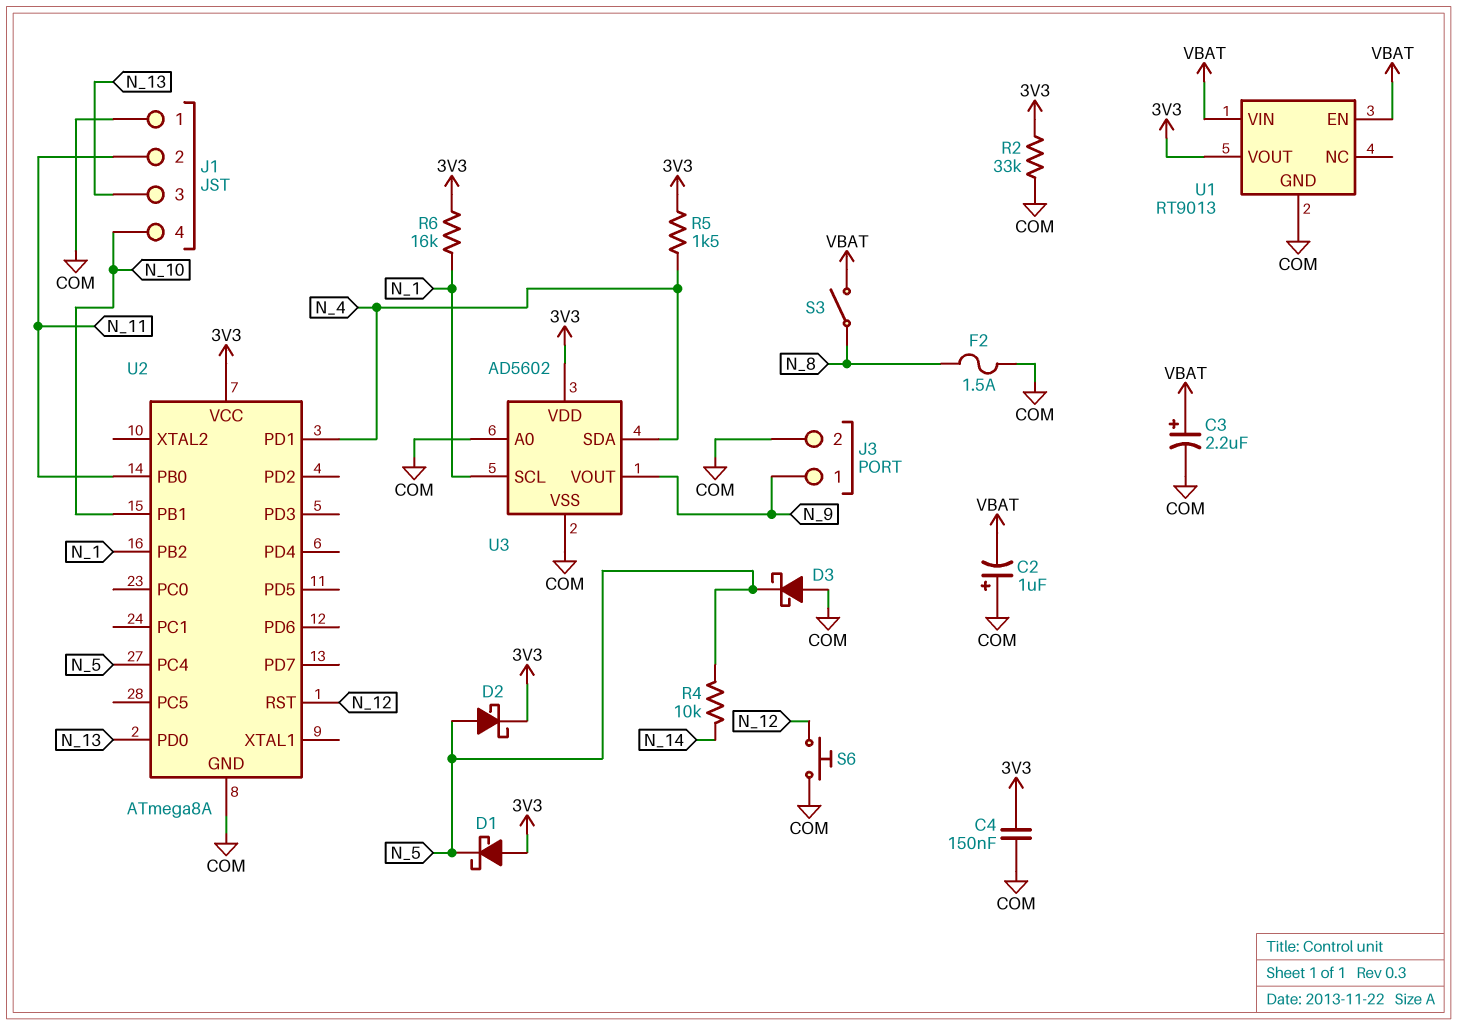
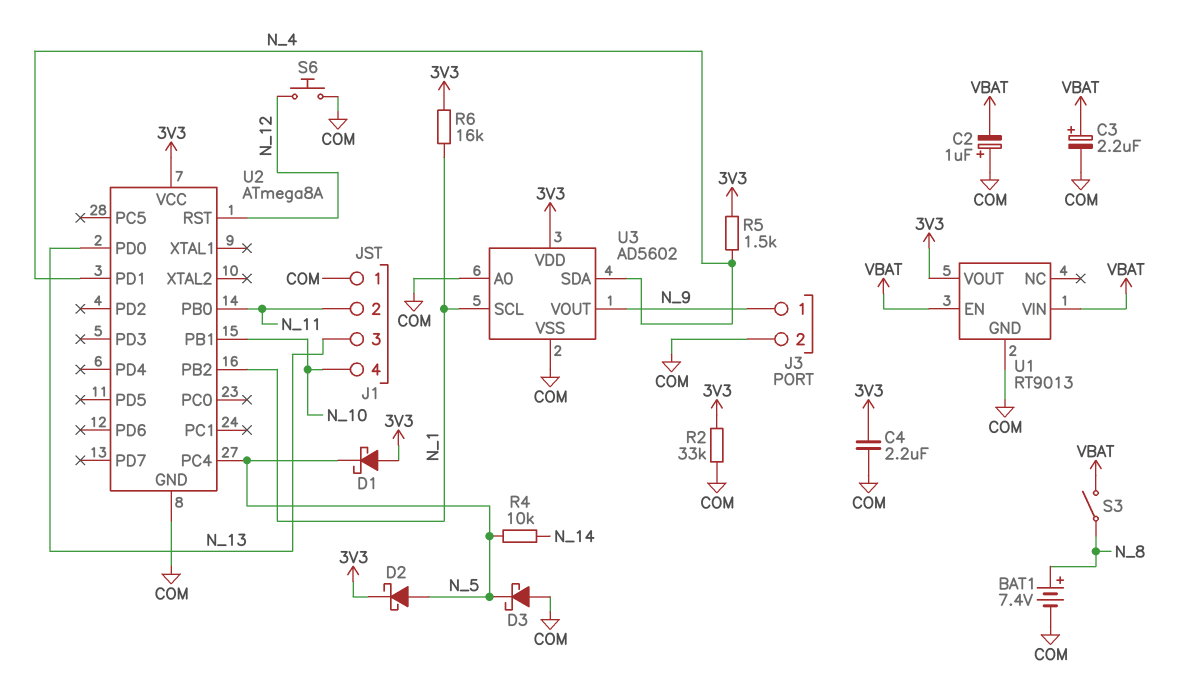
BAT1: none -> 7.4V (plus N_8, minus COM)
C4: 150nF (3V3, COM) -> 2.2uF (3V3, COM)
F2: 1.5A (COM, N_8) -> none

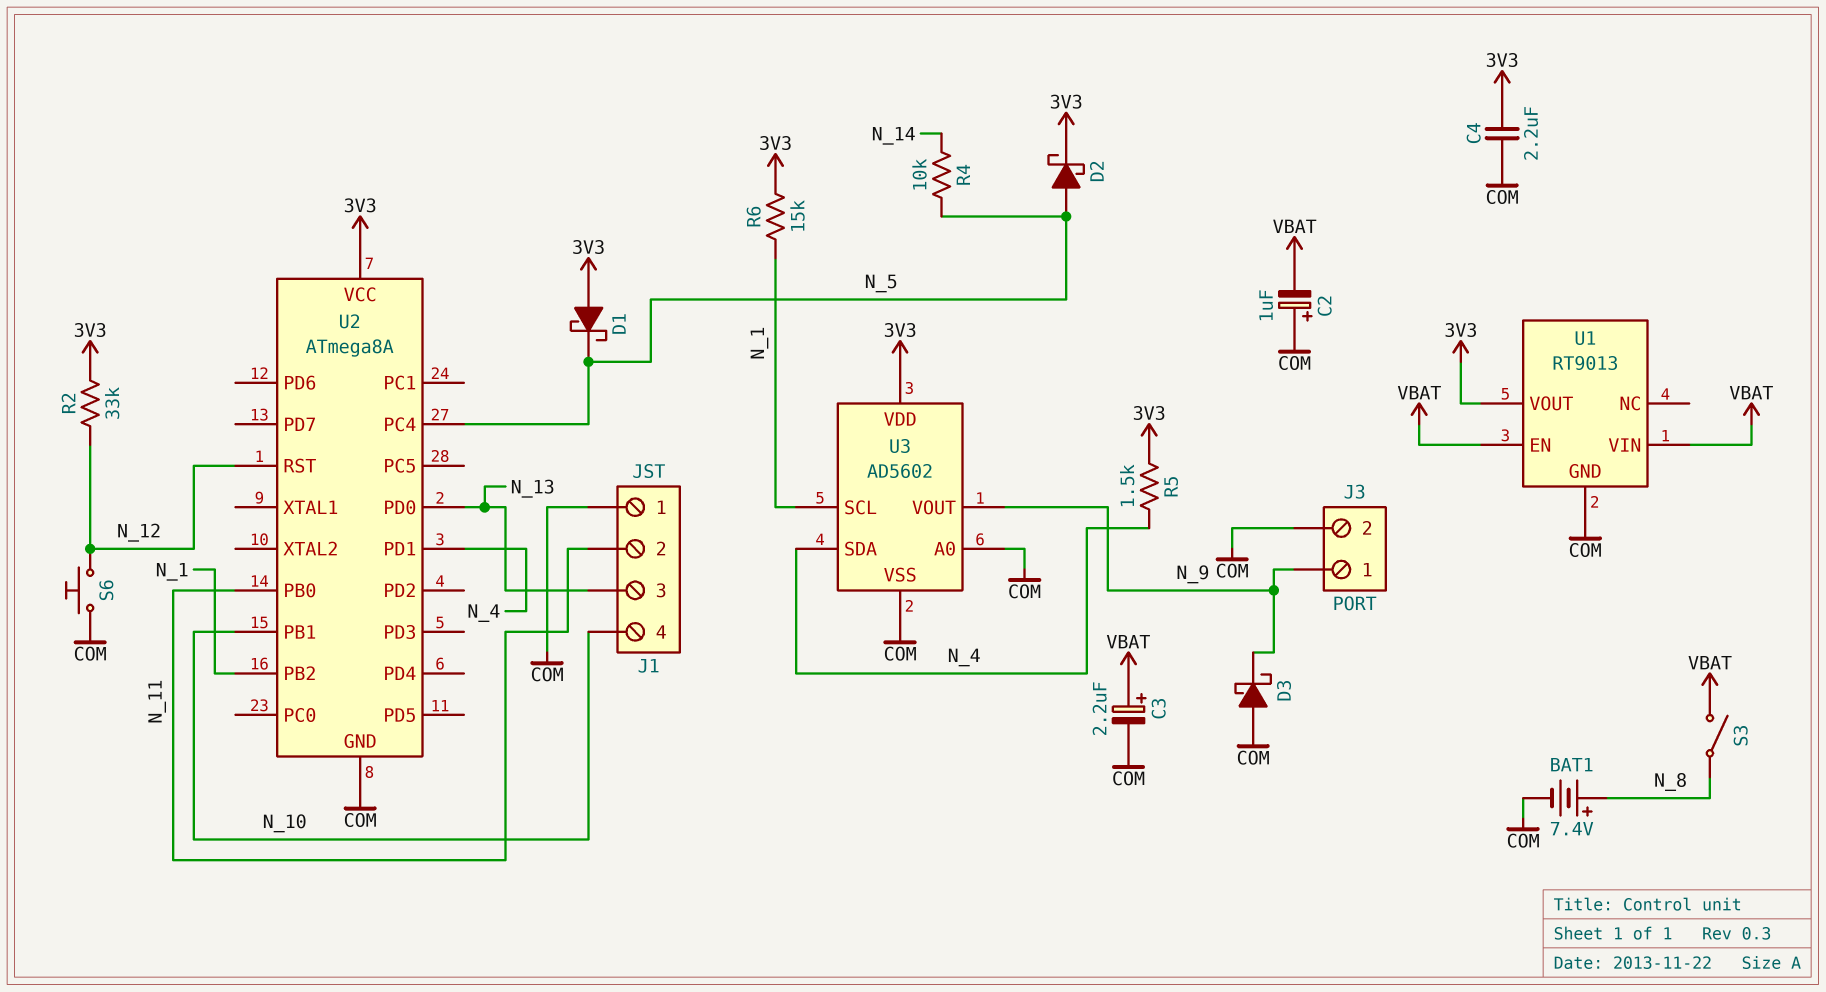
D3: schottky (A COM, K N_5) -> schottky (A COM, K N_9)
R2: 33k (3V3, COM) -> 33k (3V3, N_12)
R6: 16k (3V3, N_1) -> 15k (3V3, N_1)

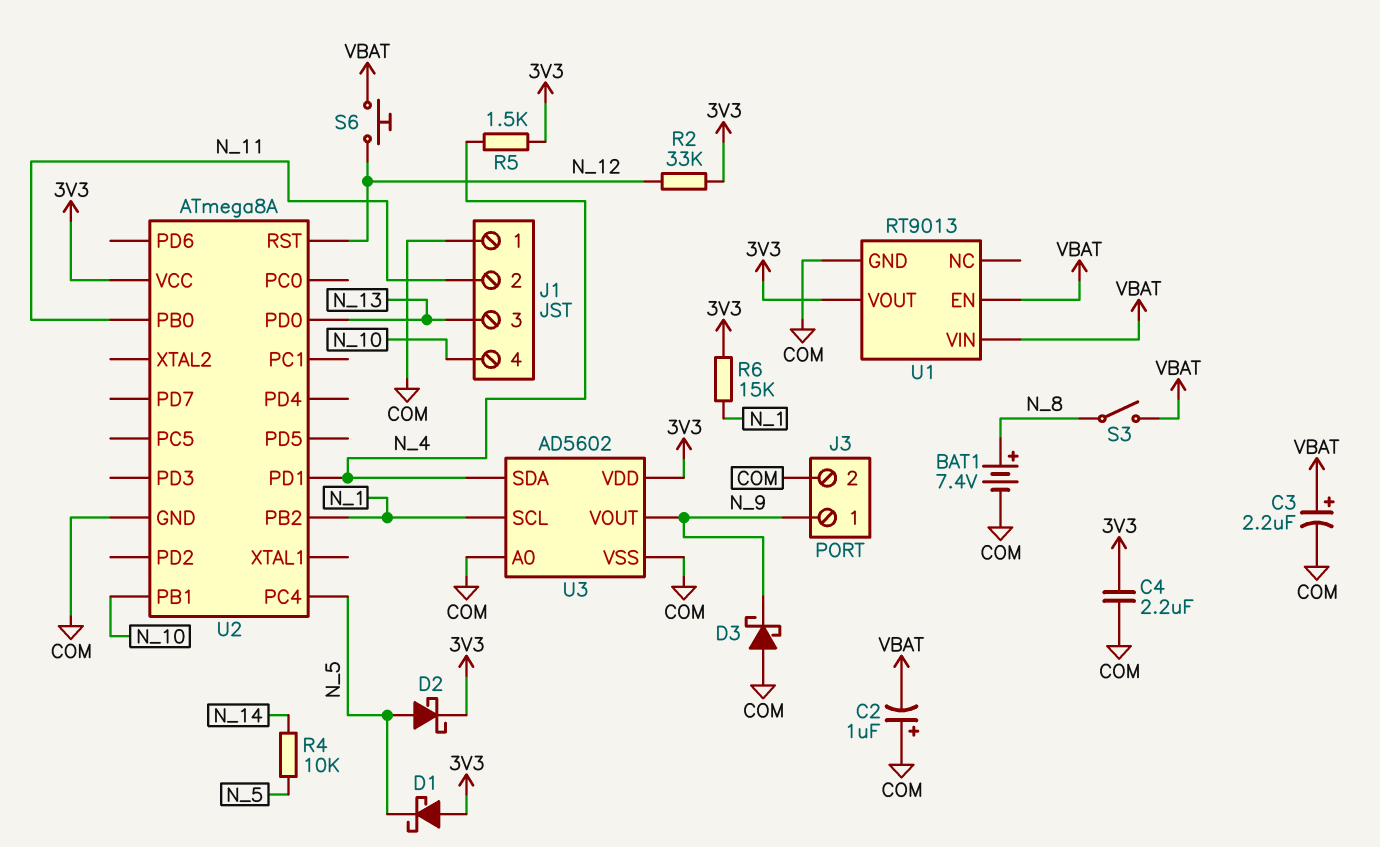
S6: button (COM, N_12) -> button (N_12, VBAT)

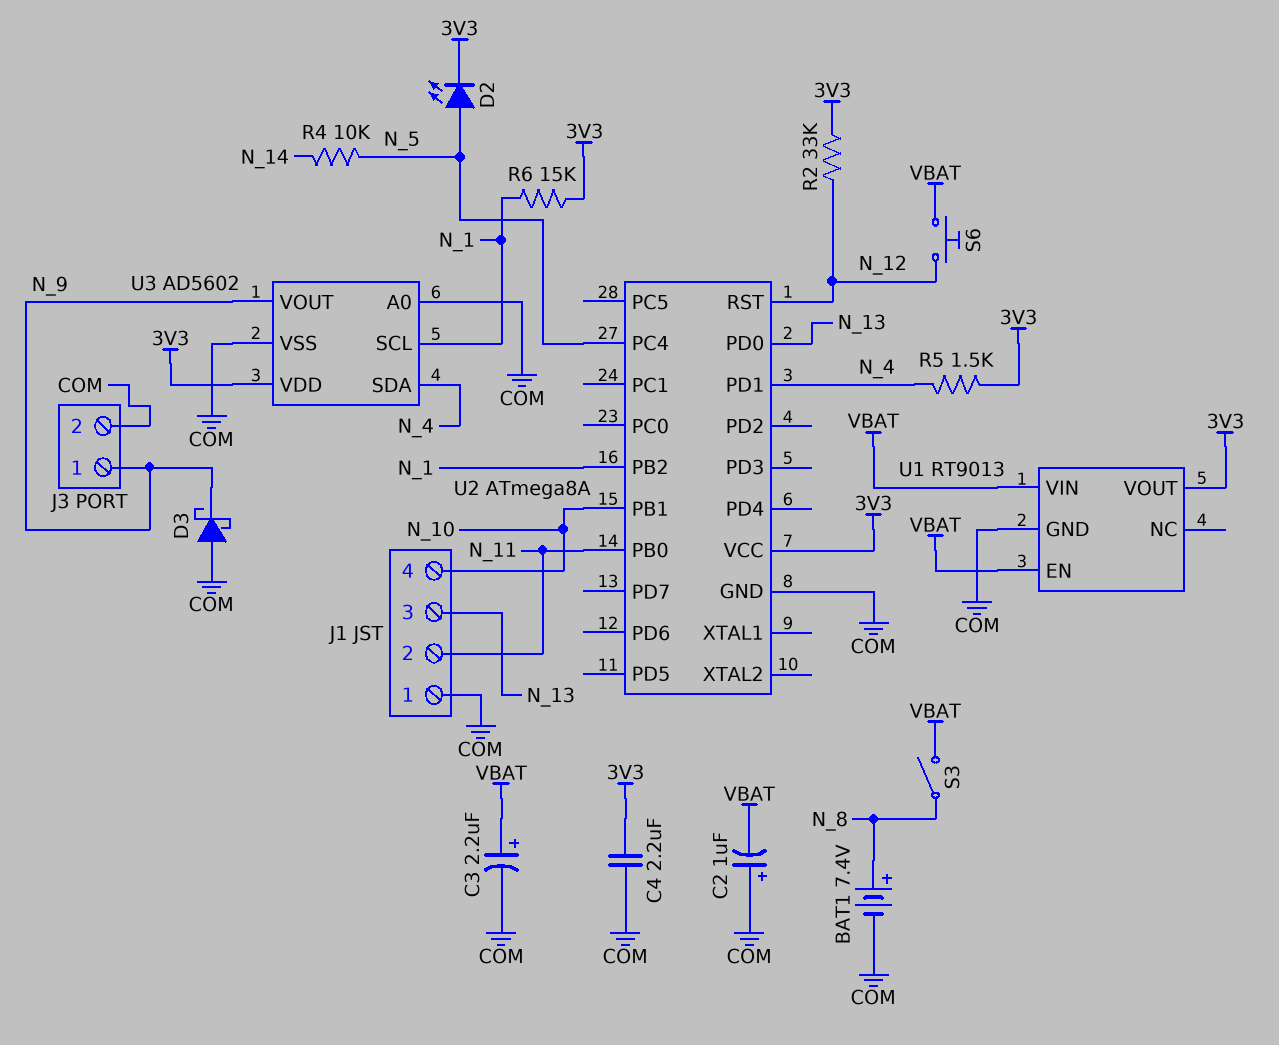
D1: schottky (A 3V3, K N_5) -> none
D2: schottky (A N_5, K 3V3) -> LED (A N_5, K 3V3)

